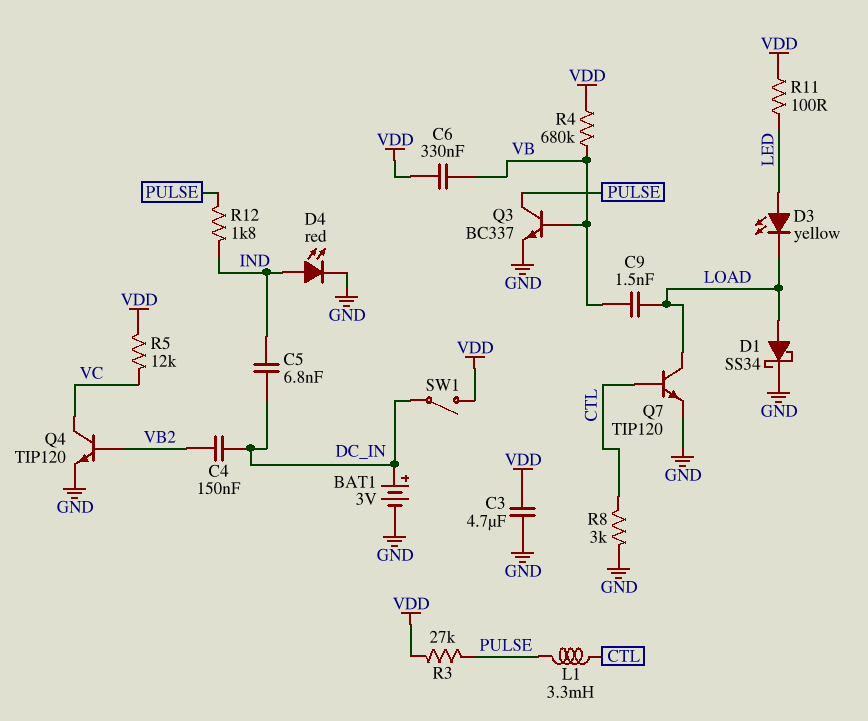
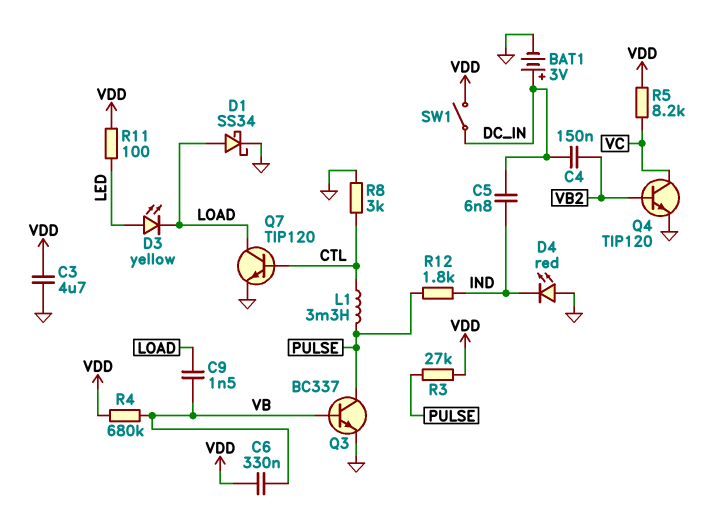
D4: LED red (A IND, K GND) -> LED red (A GND, K IND)
R5: 12k (VC, VDD) -> 8.2k (VC, VDD)

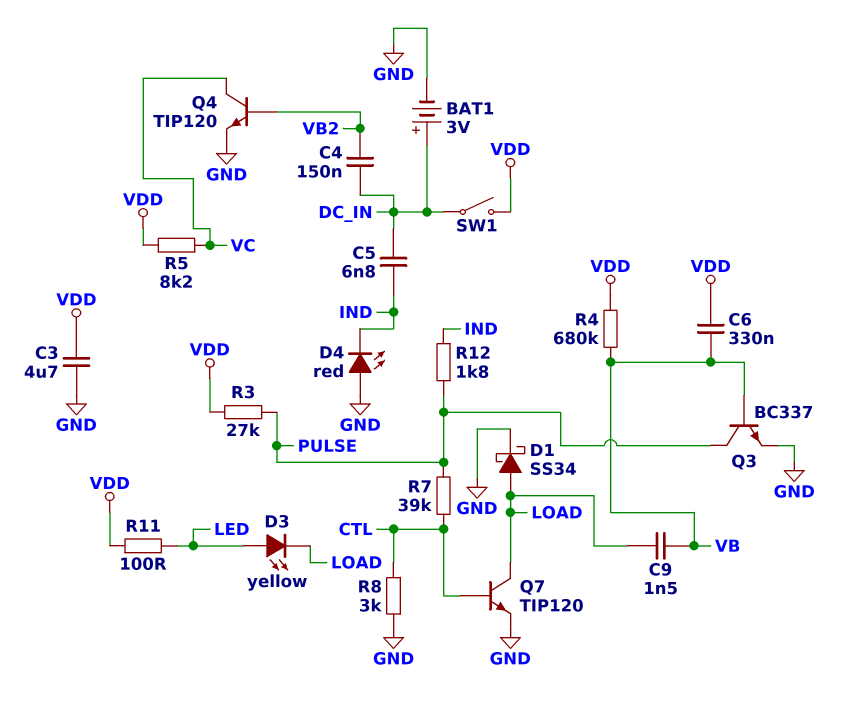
L1: 3.3mH (CTL, PULSE) -> none
R7: none -> 39k (CTL, PULSE)

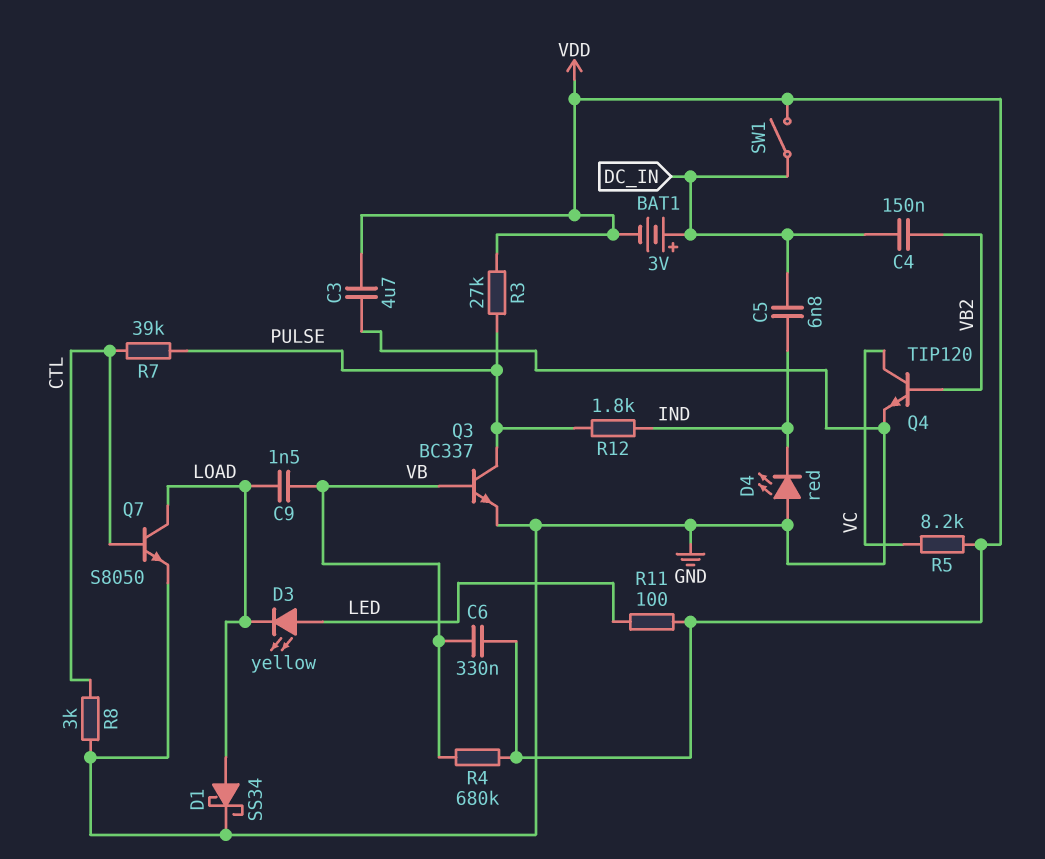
BAT1: 3V (plus DC_IN, minus GND) -> 3V (plus DC_IN, minus VDD)
Q7: NPN TIP120 (B CTL, C LOAD, E GND) -> NPN S8050 (B CTL, C LOAD, E GND)

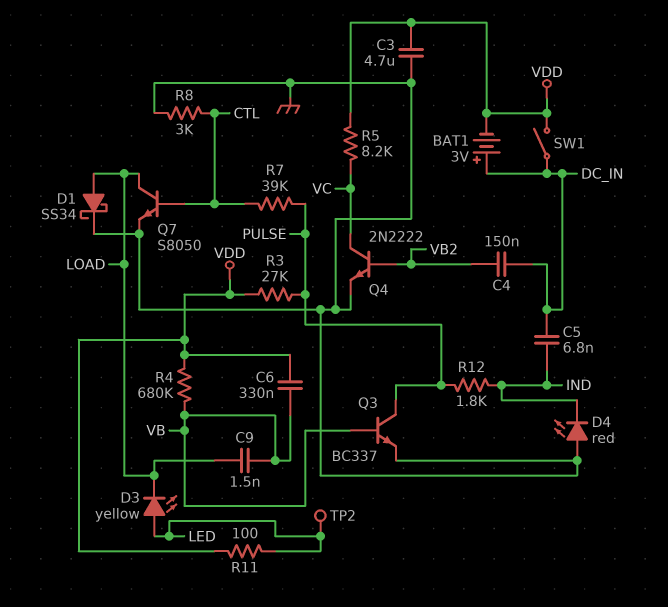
Q4: NPN TIP120 (B VB2, C VC, E GND) -> NPN 2N2222 (B VB2, C VC, E GND)
TP2: none -> test point (LED)

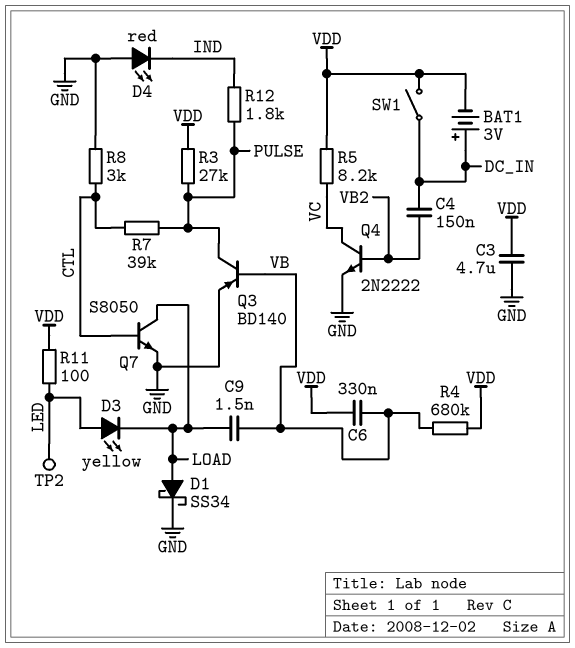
C5: 6.8nF (DC_IN, IND) -> none
Q3: NPN BC337 (B VB, C PULSE, E GND) -> PNP BD140 (B VB, C PULSE, E GND)

